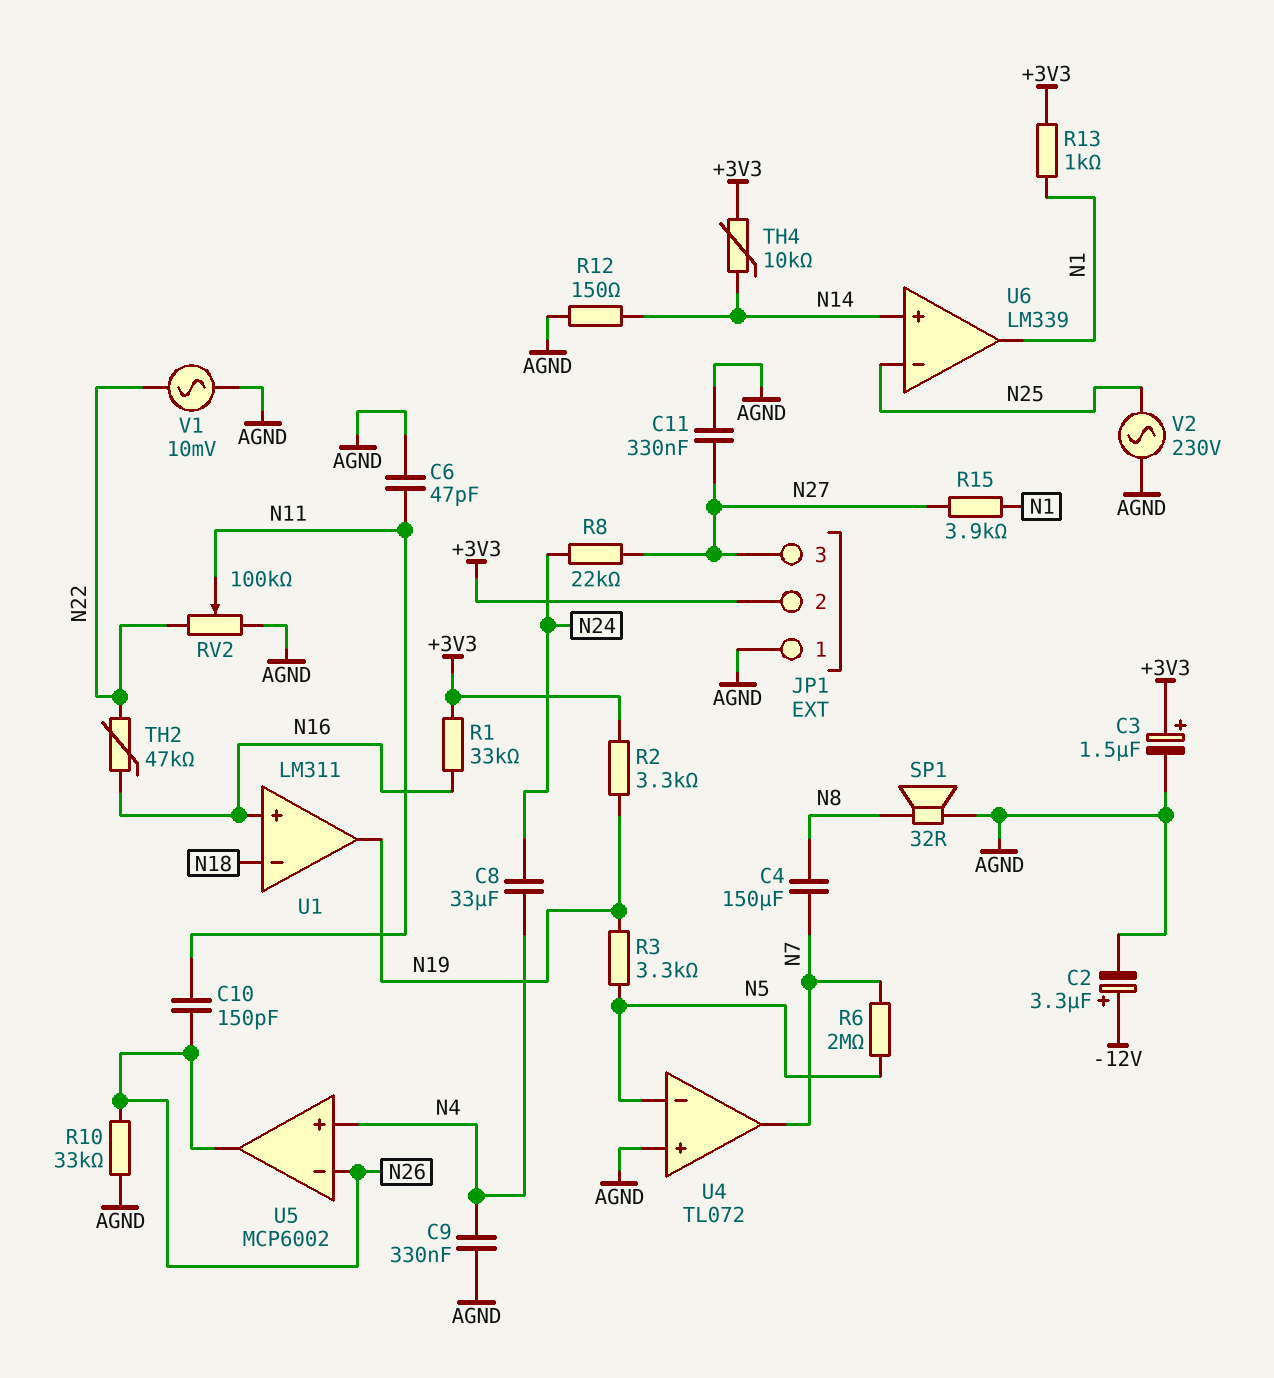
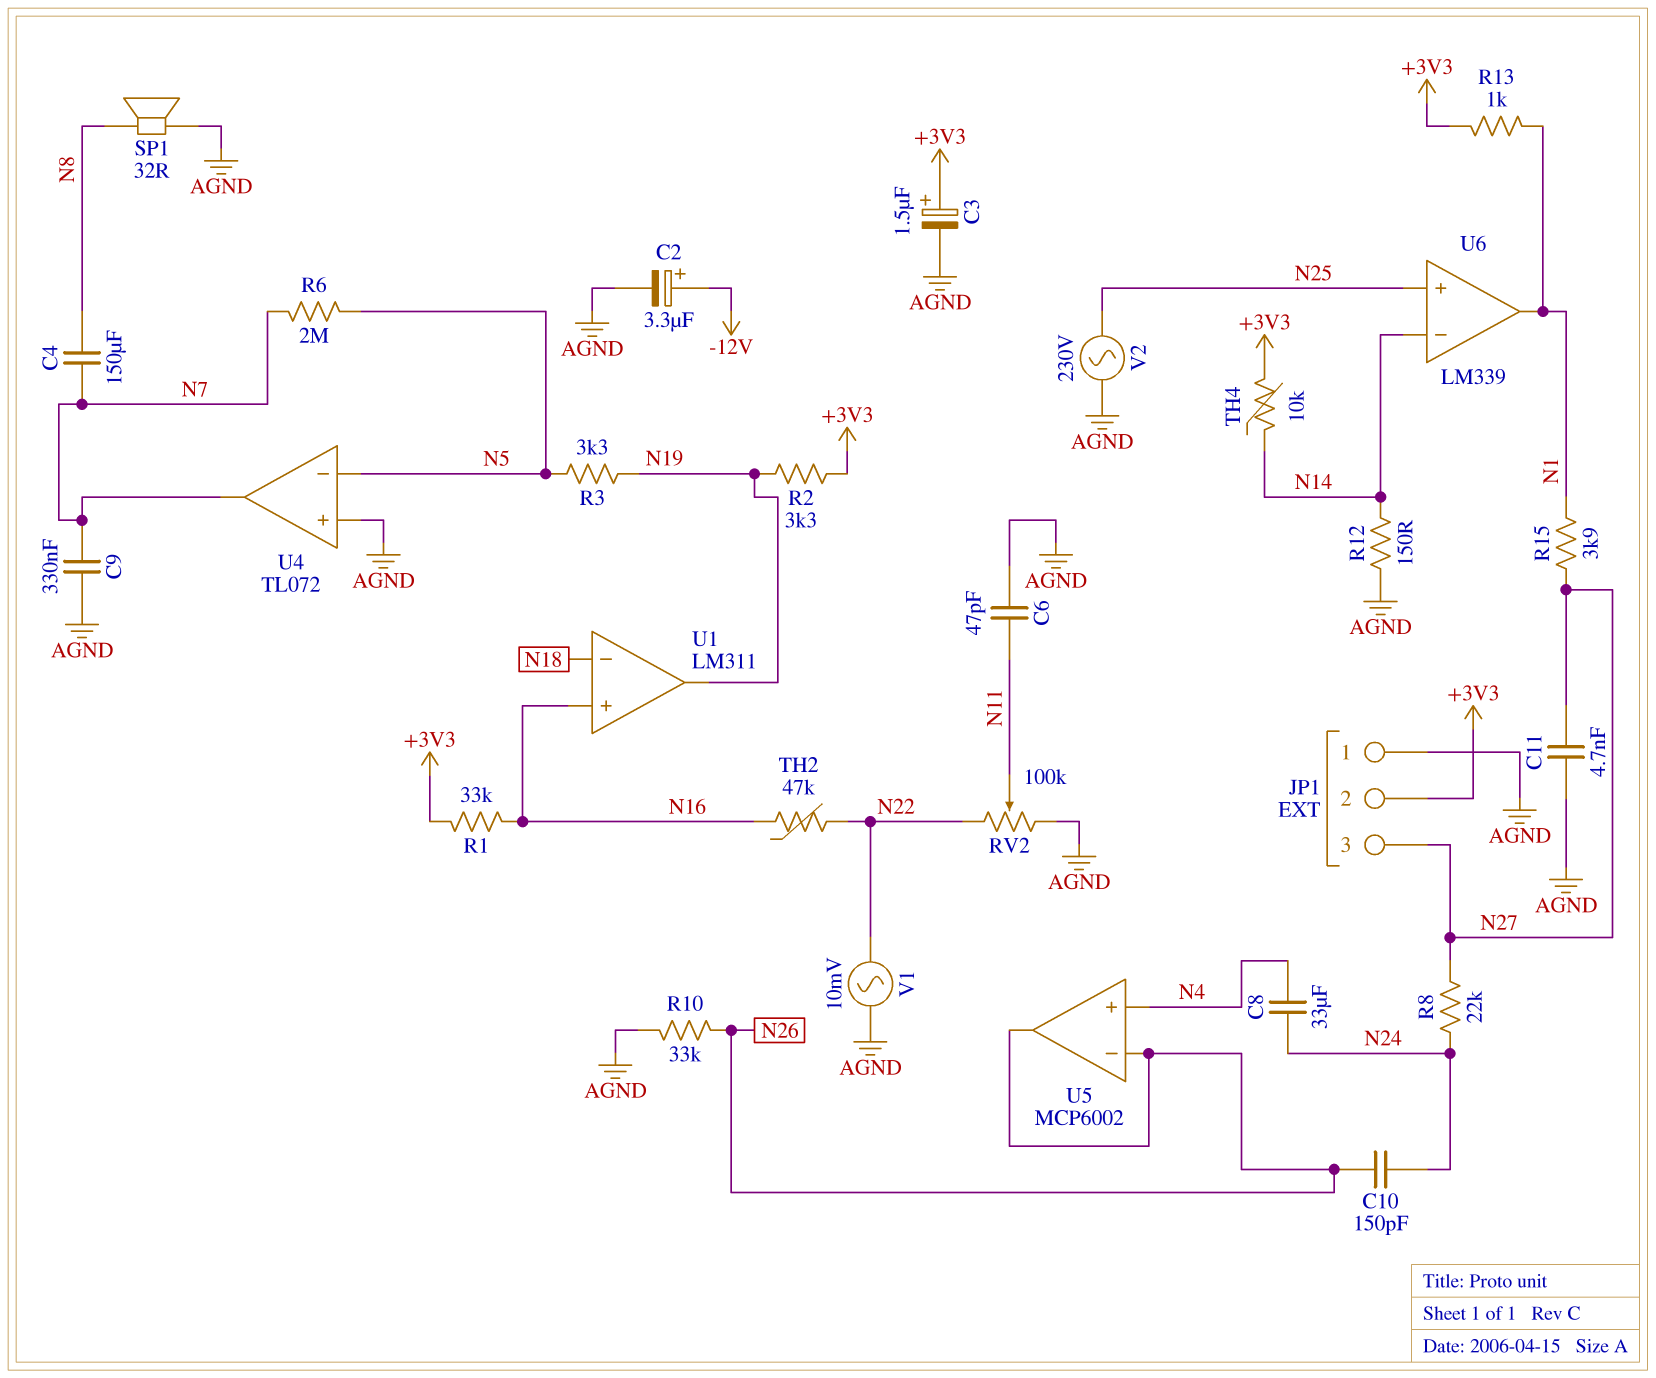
C9: 330nF (AGND, N4) -> 330nF (AGND, N7)
C10: 150pF (N11, N26) -> 150pF (N24, N26)
C11: 330nF (AGND, N27) -> 4.7nF (AGND, N27)
U6 pin in+: N14 -> N25
U6 pin in-: N25 -> N14

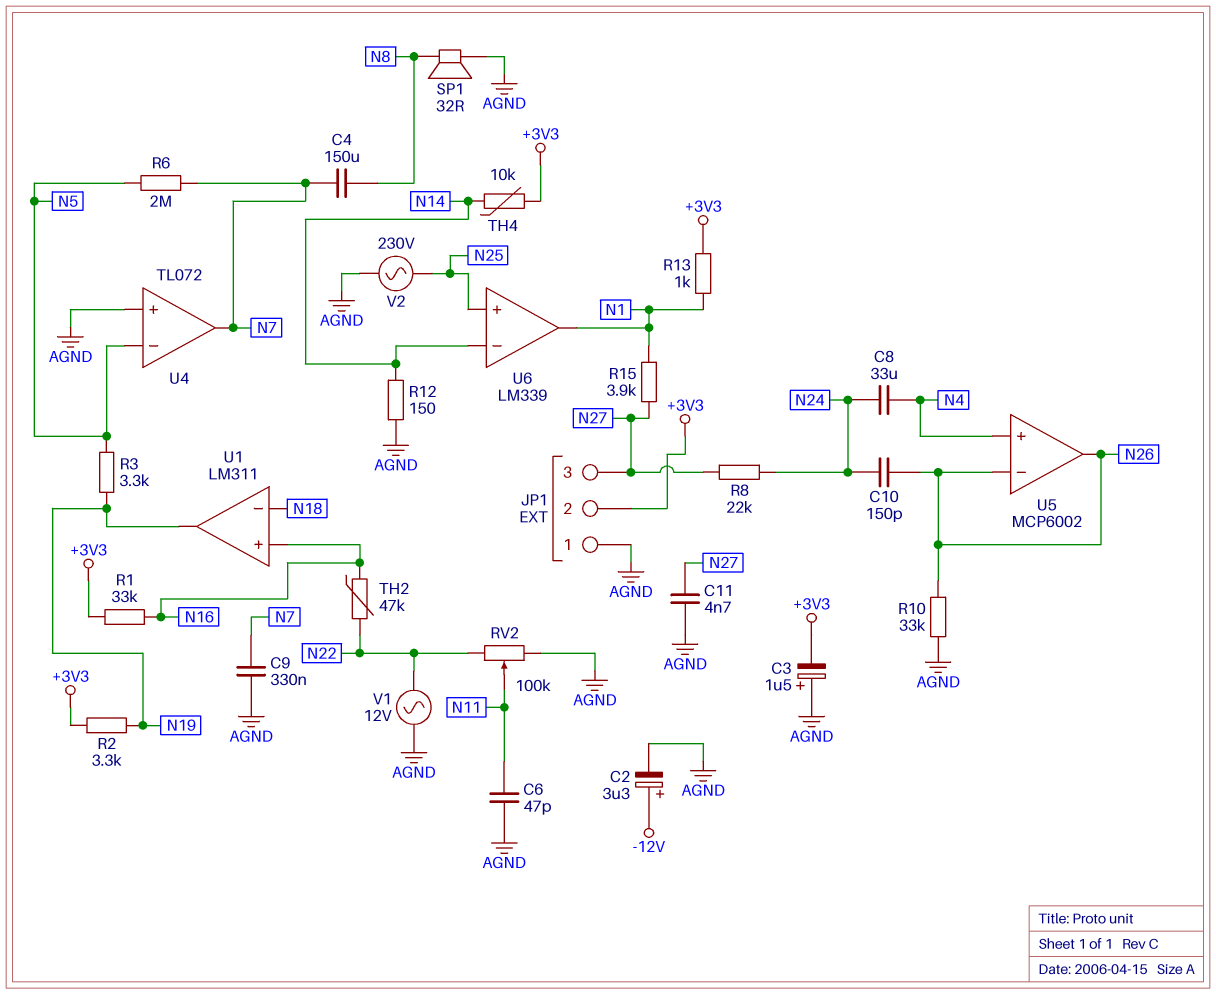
C3: 1.5uF (plus +3V3, minus AGND) -> 1.5uF (plus AGND, minus +3V3)
V1: AC 10mV (AGND, N22) -> AC 12V (AGND, N22)

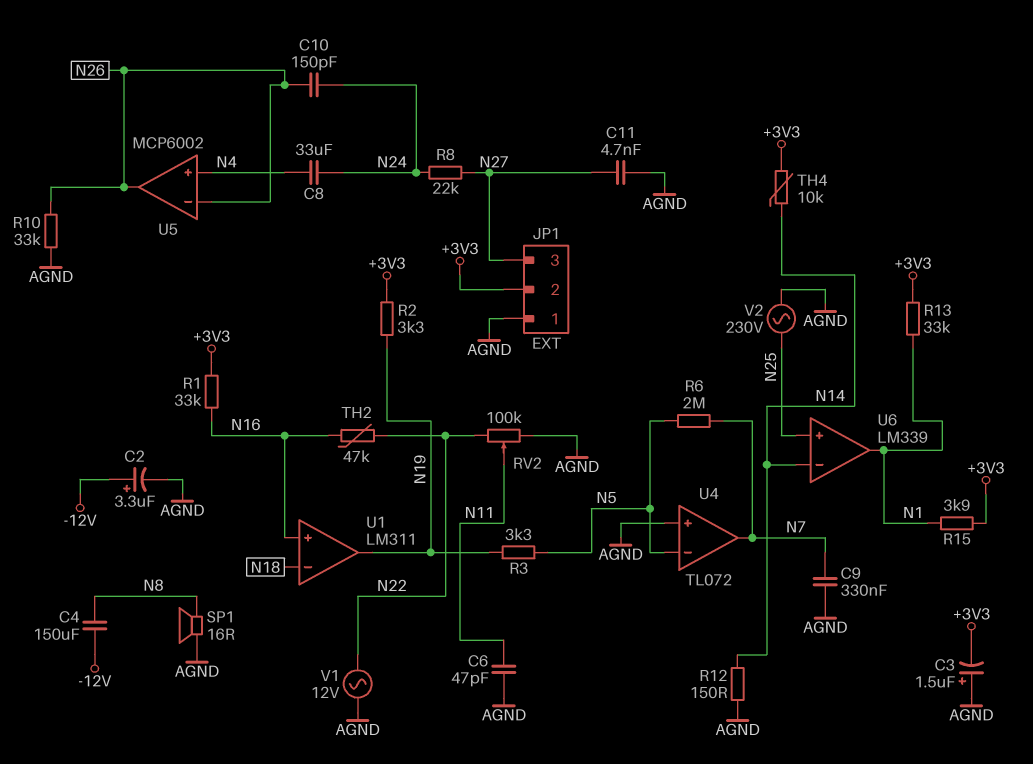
C4: 150uF (N7, N8) -> 150uF (-12V, N8)
R13: 1k (+3V3, N1) -> 33k (+3V3, N1)
R15: 3.9k (N1, N27) -> 3.9k (+3V3, N1)
SP1: speaker 32R (AGND, N8) -> speaker 16R (AGND, N8)

